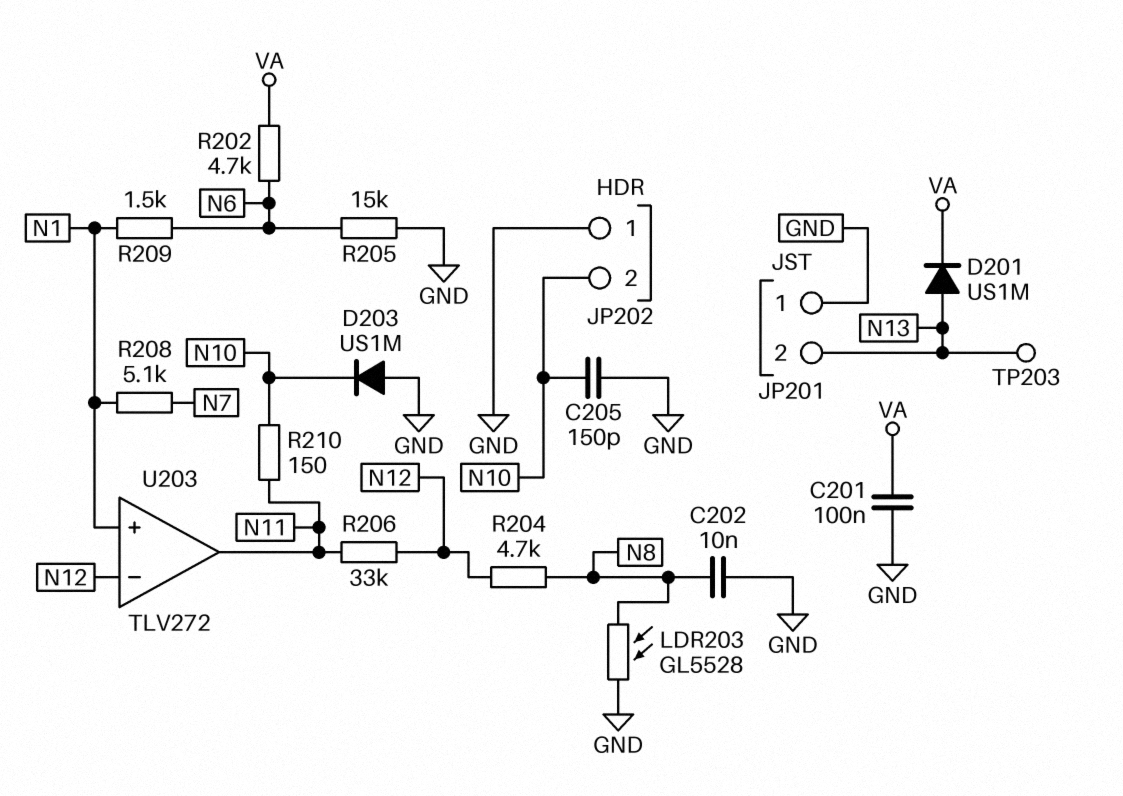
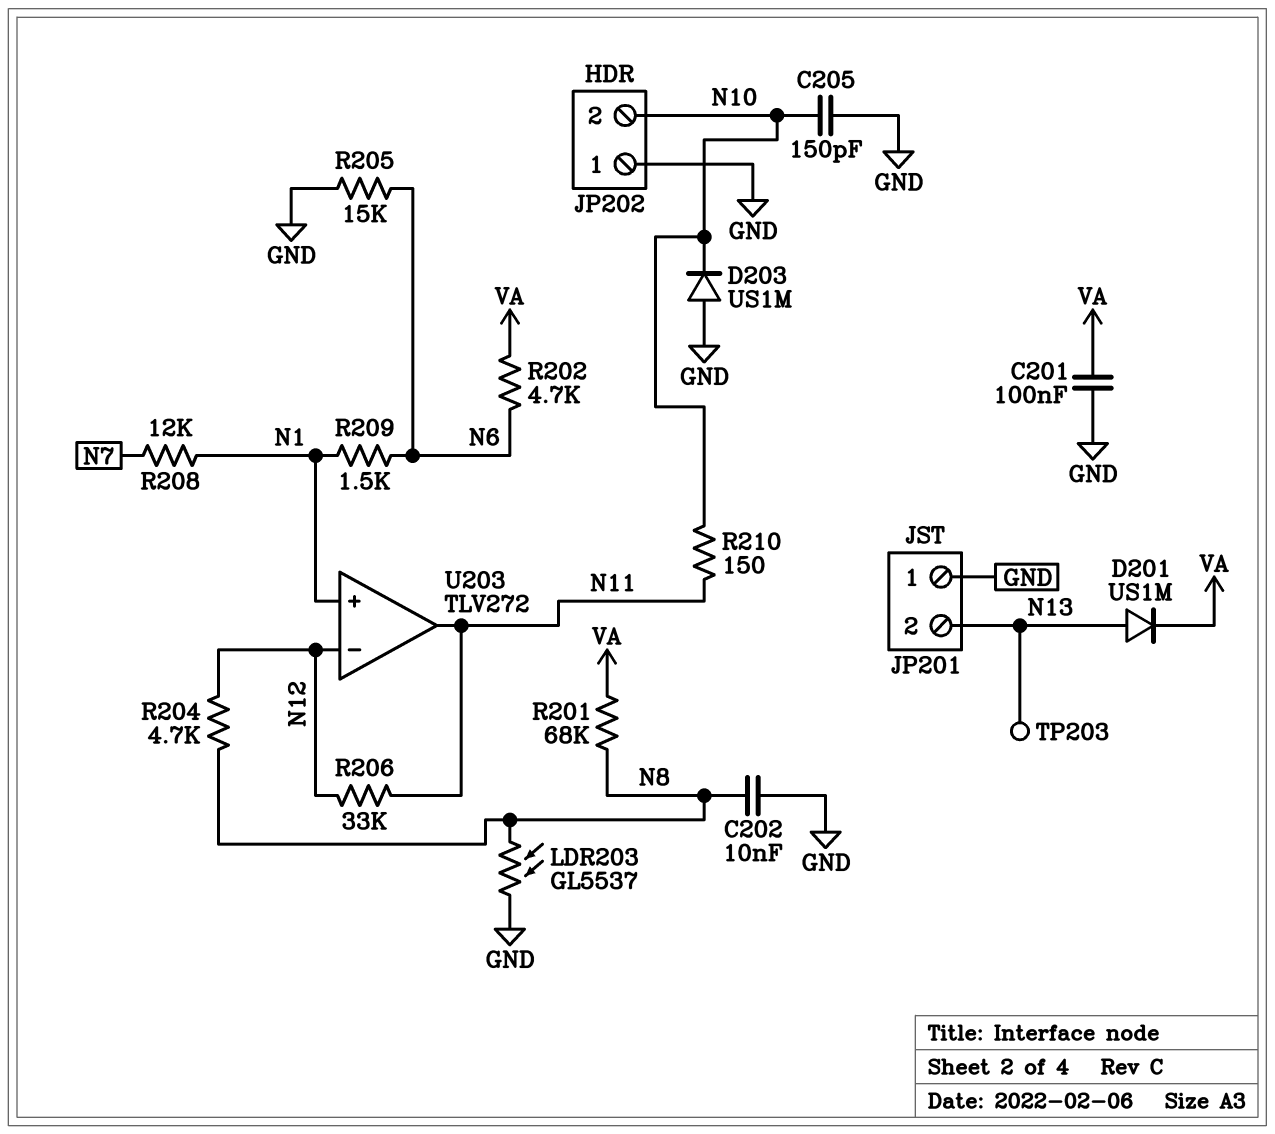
LDR203: GL5528 (GND, N8) -> GL5537 (GND, N8)
R201: none -> 68k (N8, VA)
R208: 5.1k (N1, N7) -> 12k (N1, N7)

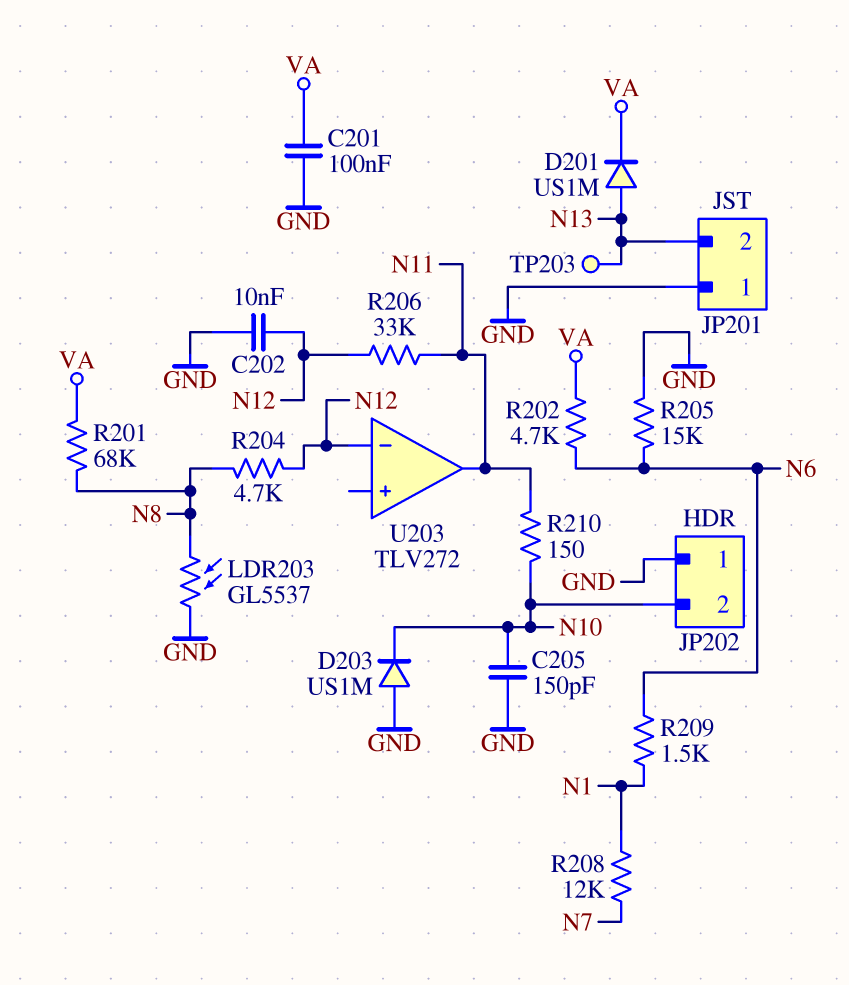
C202: 10nF (GND, N8) -> 10nF (GND, N12)
U203 pin in+: N1 -> none

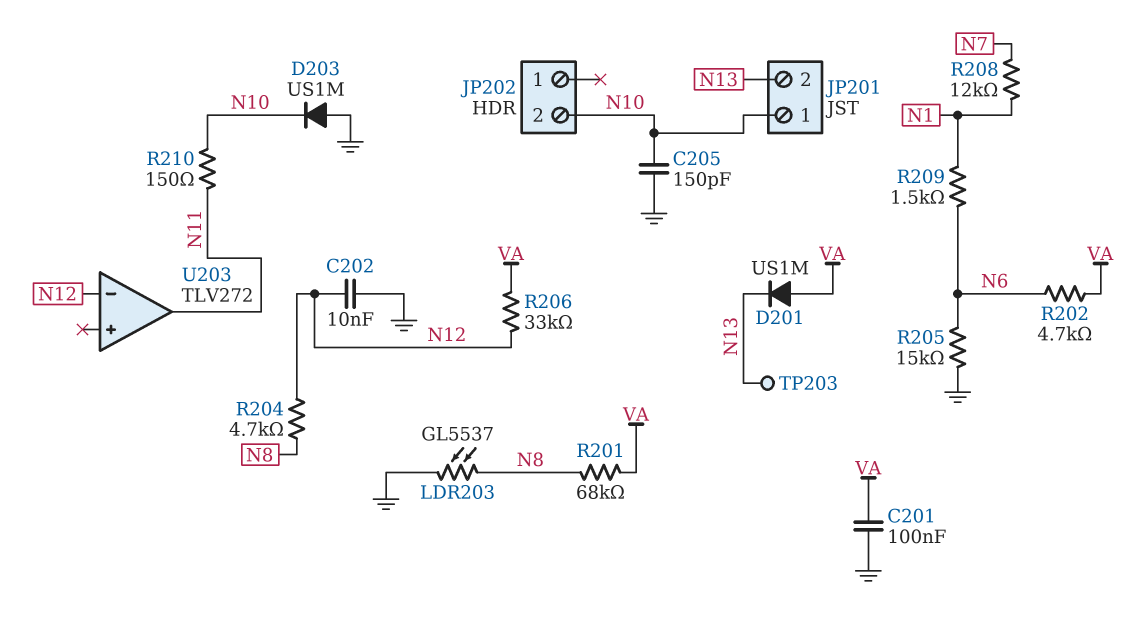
D201: diode US1M (A N13, K VA) -> diode US1M (A VA, K N13)
JP201 pin 1: GND -> N10
JP202 pin 1: GND -> none
R206: 33k (N11, N12) -> 33k (N12, VA)

